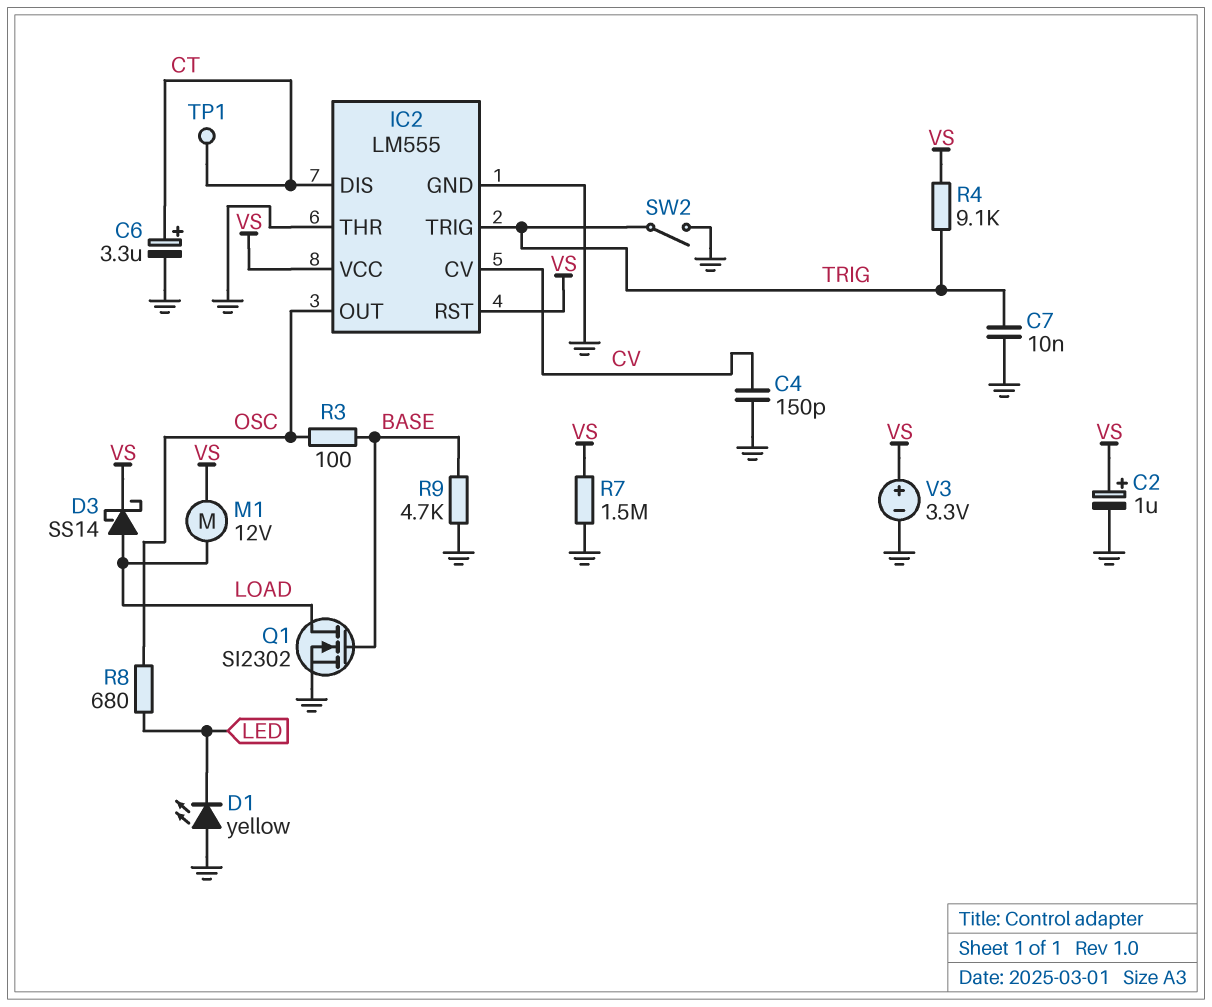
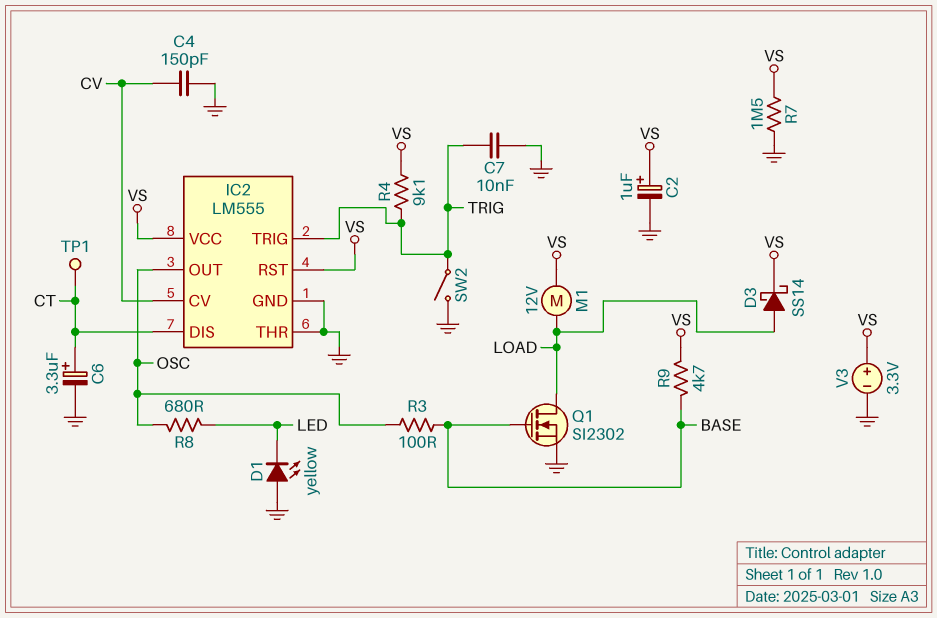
R9: 4.7k (BASE, GND) -> 4.7k (BASE, VS)

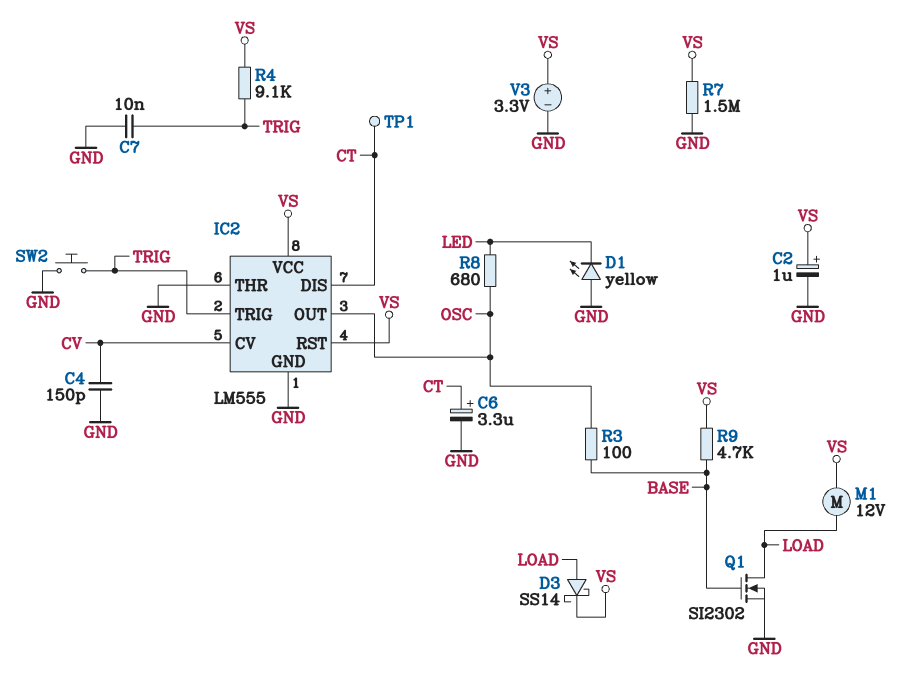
SW2: switch (GND, TRIG) -> button (GND, TRIG)

